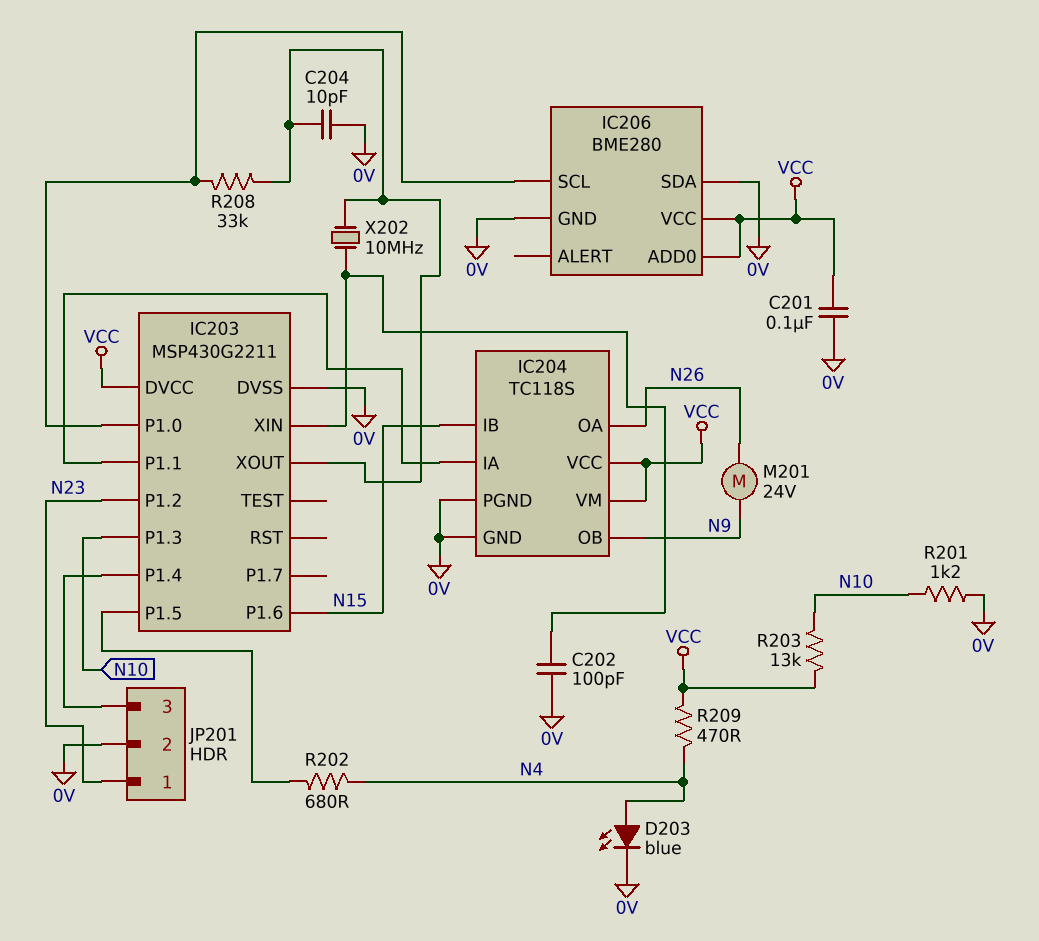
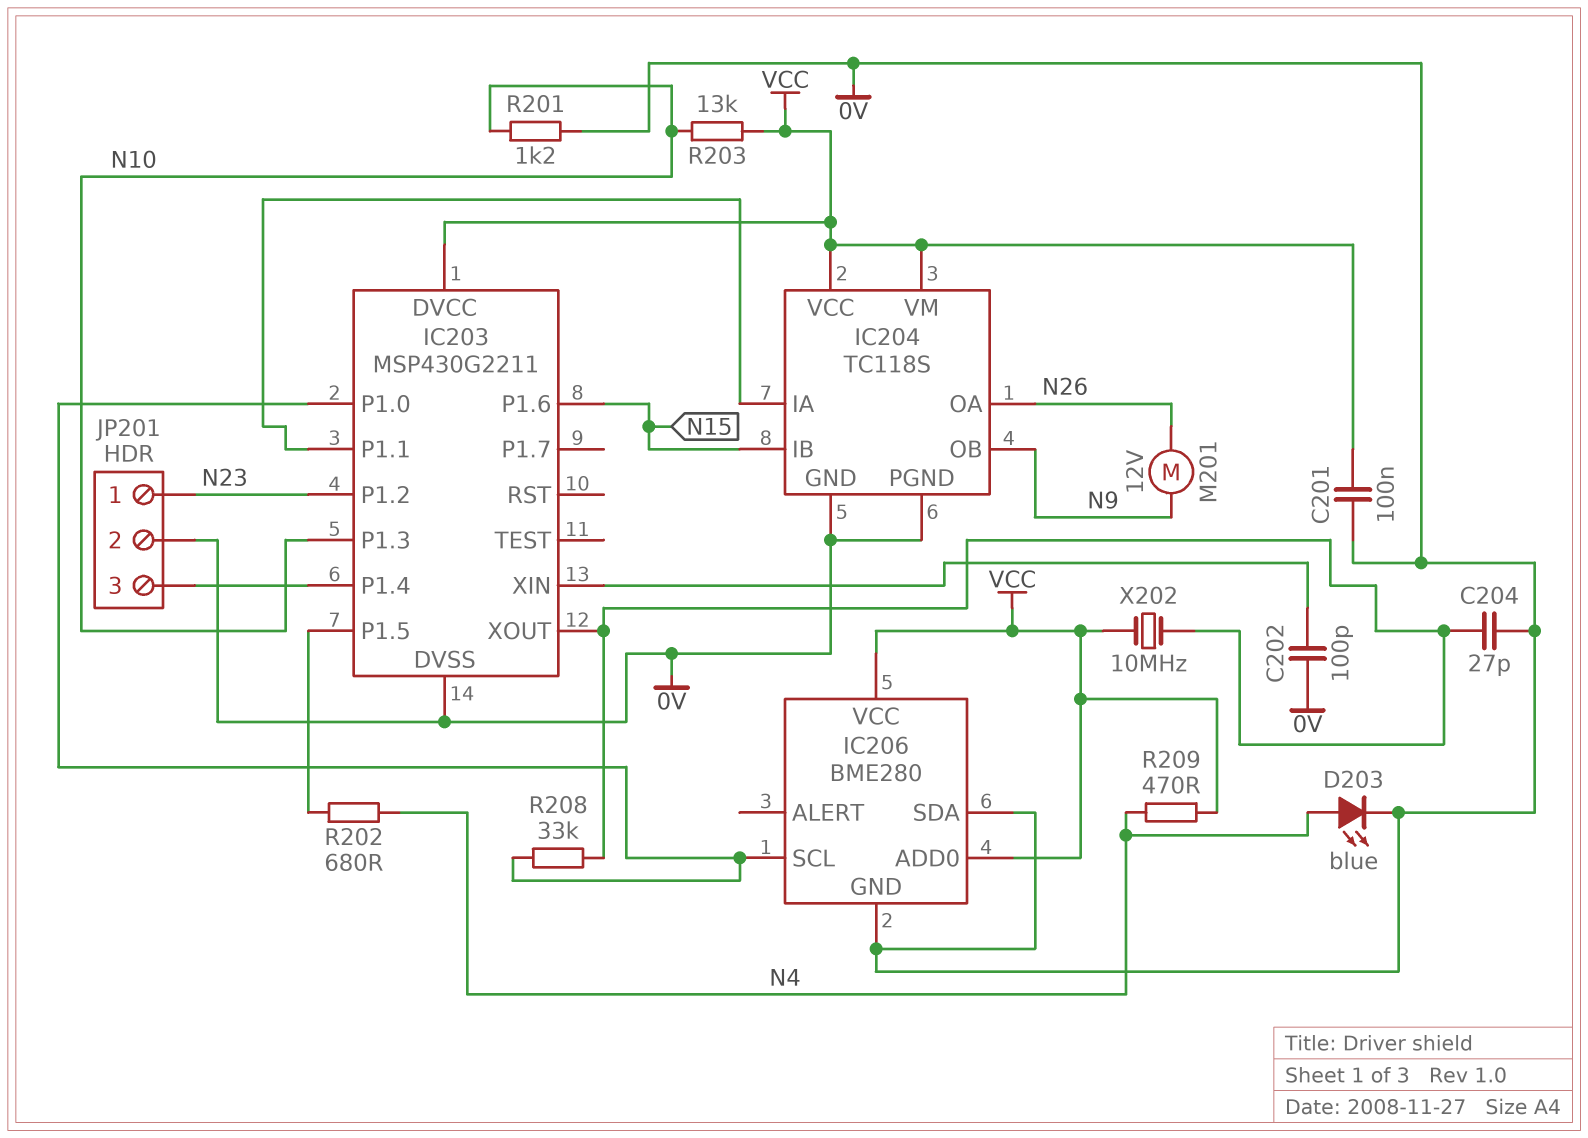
C204: 10pF (0V, IC203/XOUT) -> 27pF (0V, IC203/XOUT)
M201: motor 24V (N9, N26) -> motor 12V (N9, N26)
X202: 10MHz (IC203/XIN, IC203/XOUT) -> 10MHz (IC203/XOUT, VCC)

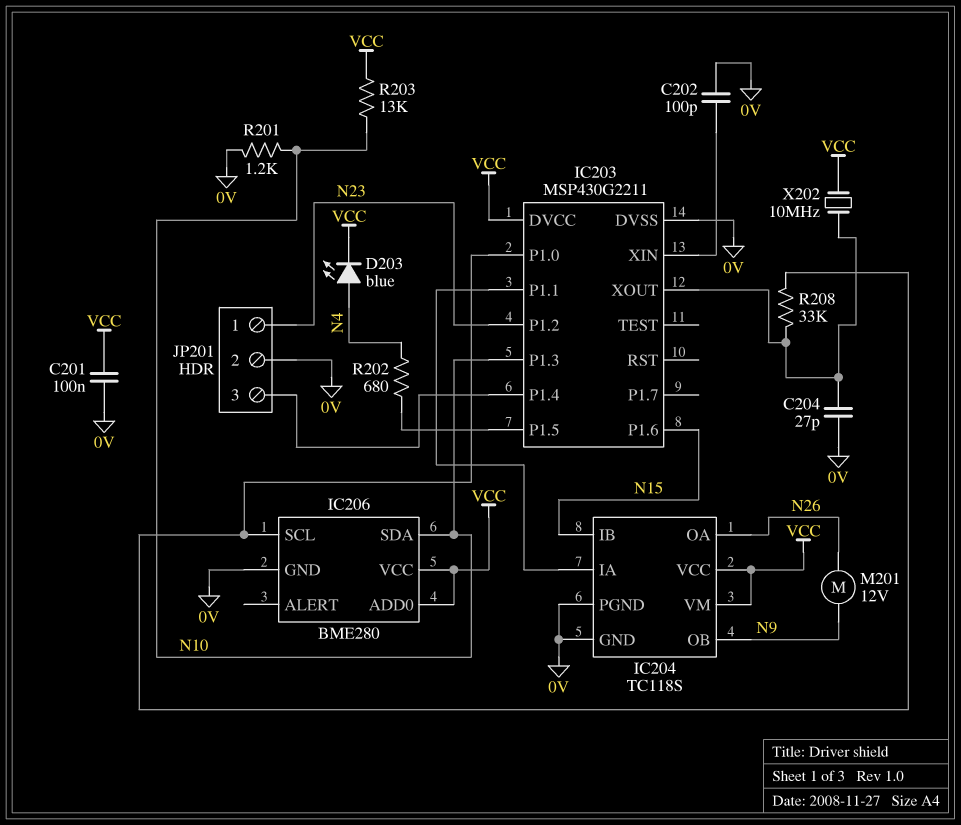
D203: LED blue (A N4, K 0V) -> LED blue (A N4, K VCC)
IC206 pin SDA: 0V -> N10
R209: 470 (N4, VCC) -> none

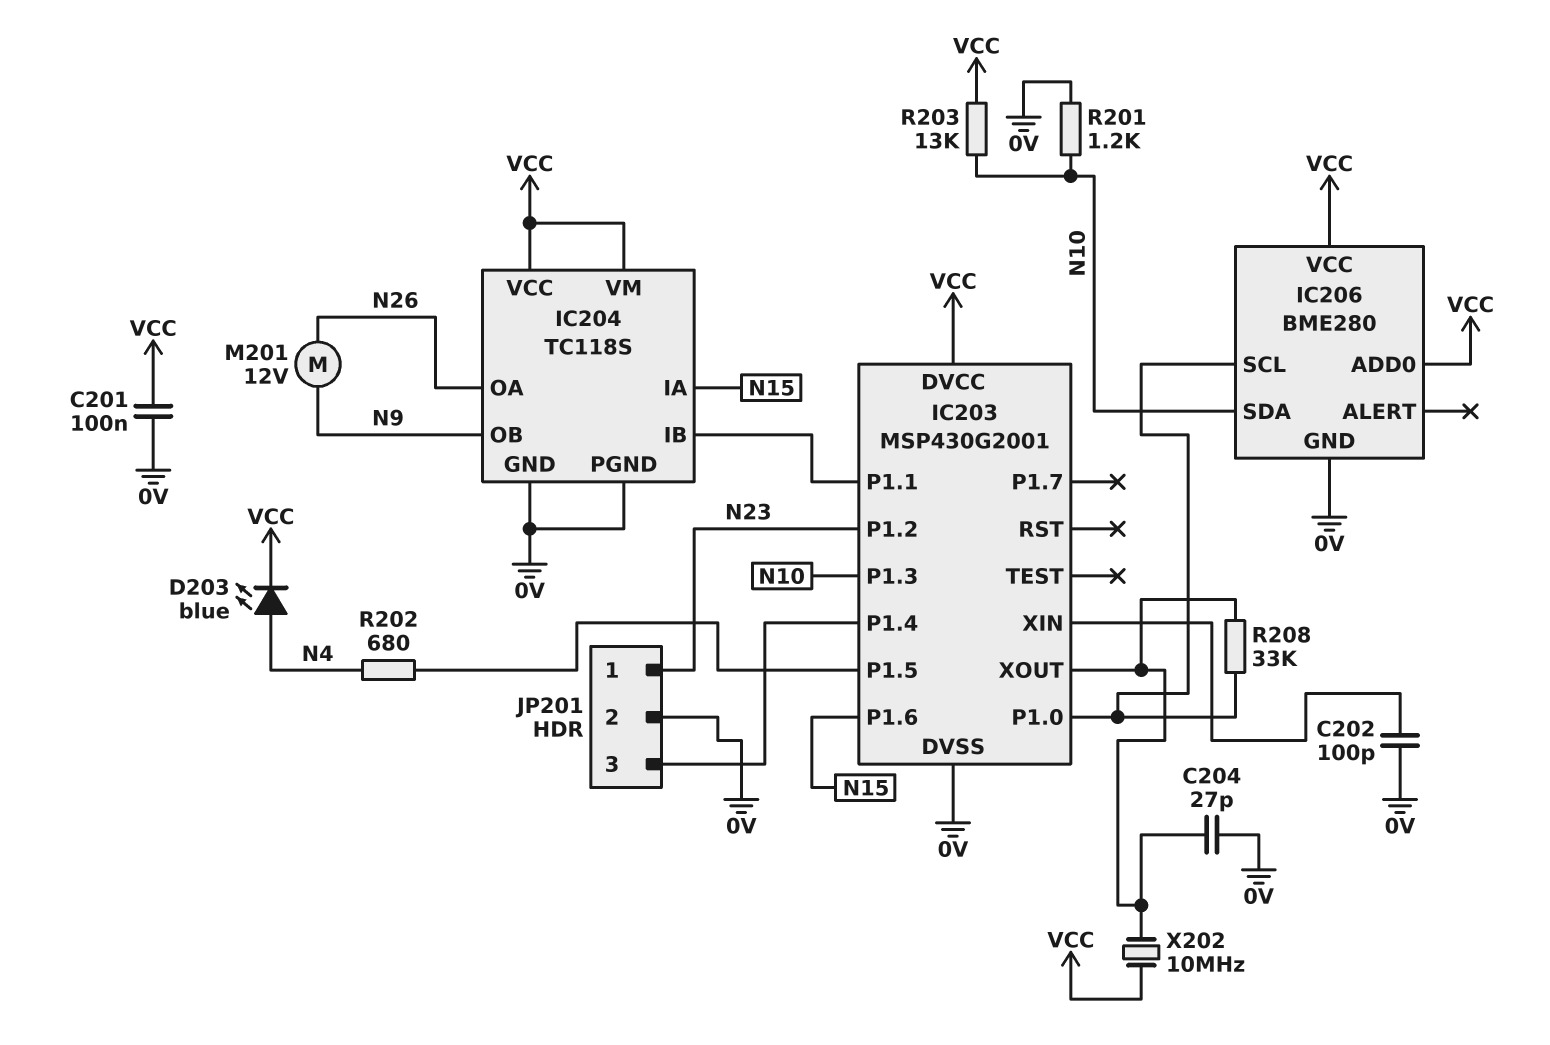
IC203: MSP430G2211 -> MSP430G2001
IC204 pin IA: IC203/P1.1 -> N15
IC204 pin IB: N15 -> IC203/P1.1

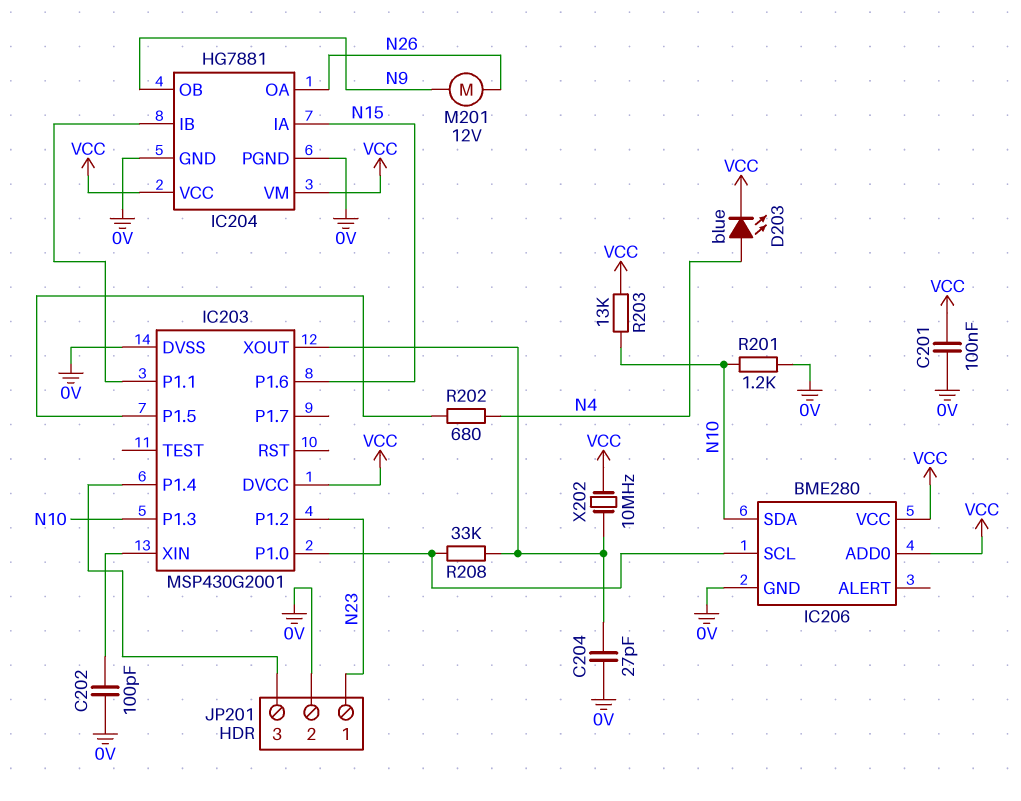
IC204: TC118S -> HG7881

